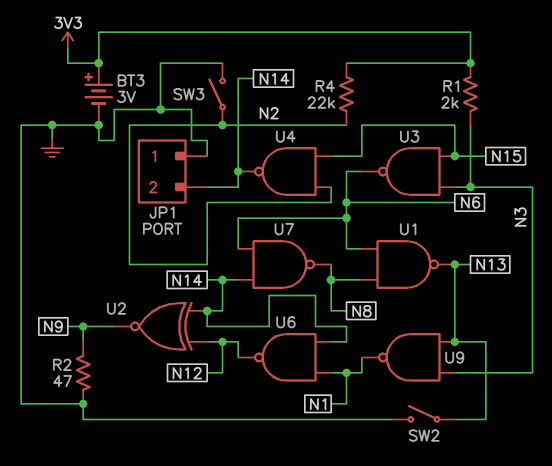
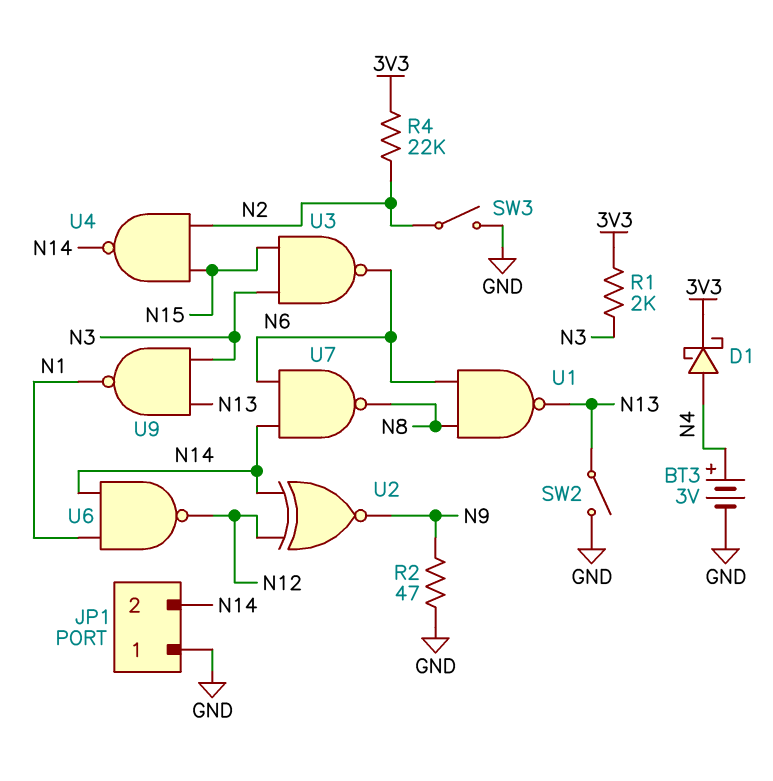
BT3: 3V (plus 3V3, minus GND) -> 3V (plus N4, minus GND)
D1: none -> schottky (A N4, K 3V3)

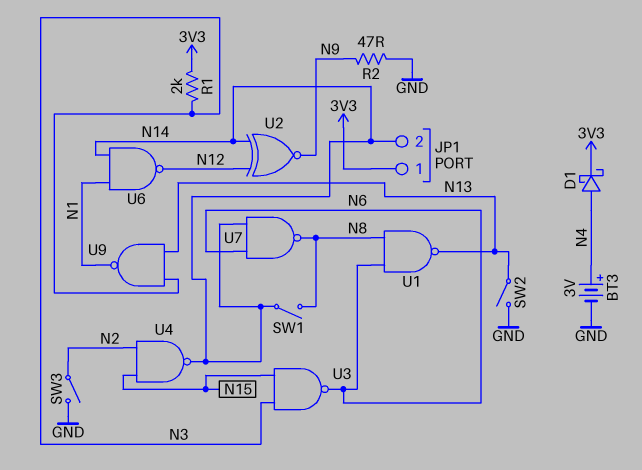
JP1 pin 1: GND -> 3V3
R4: 22k (3V3, N2) -> none
SW1: none -> switch (N8, N14)

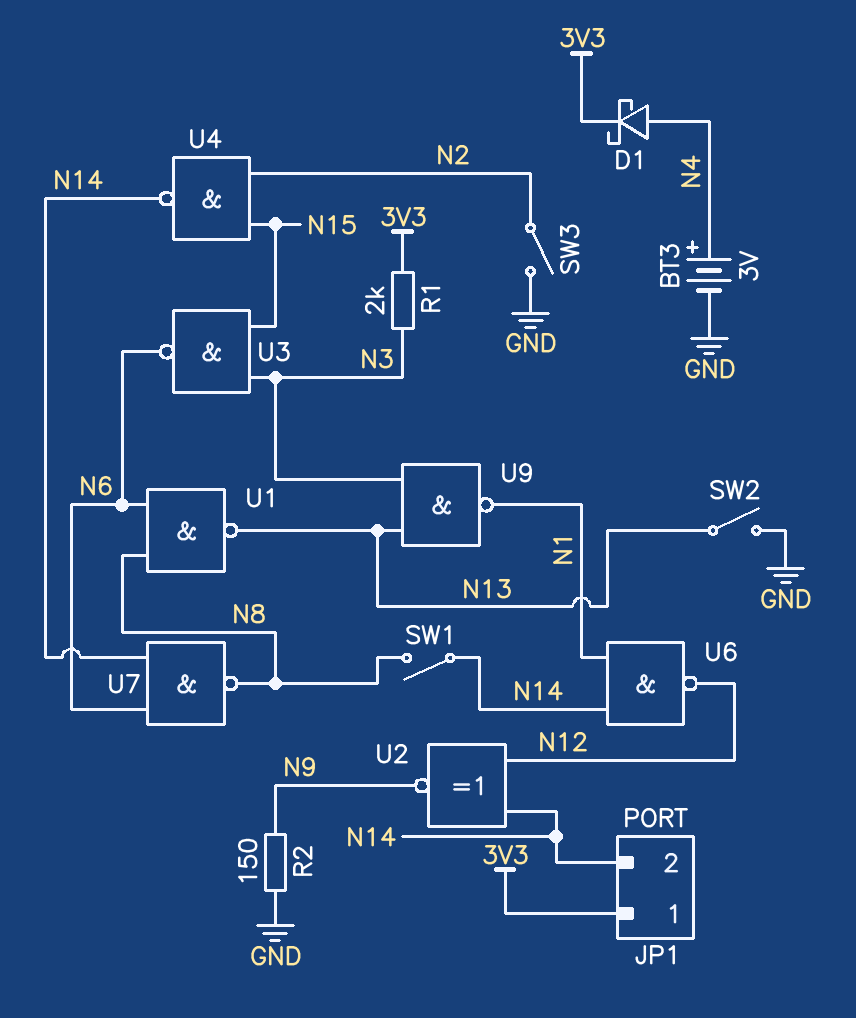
R2: 47 (GND, N9) -> 150 (GND, N9)

